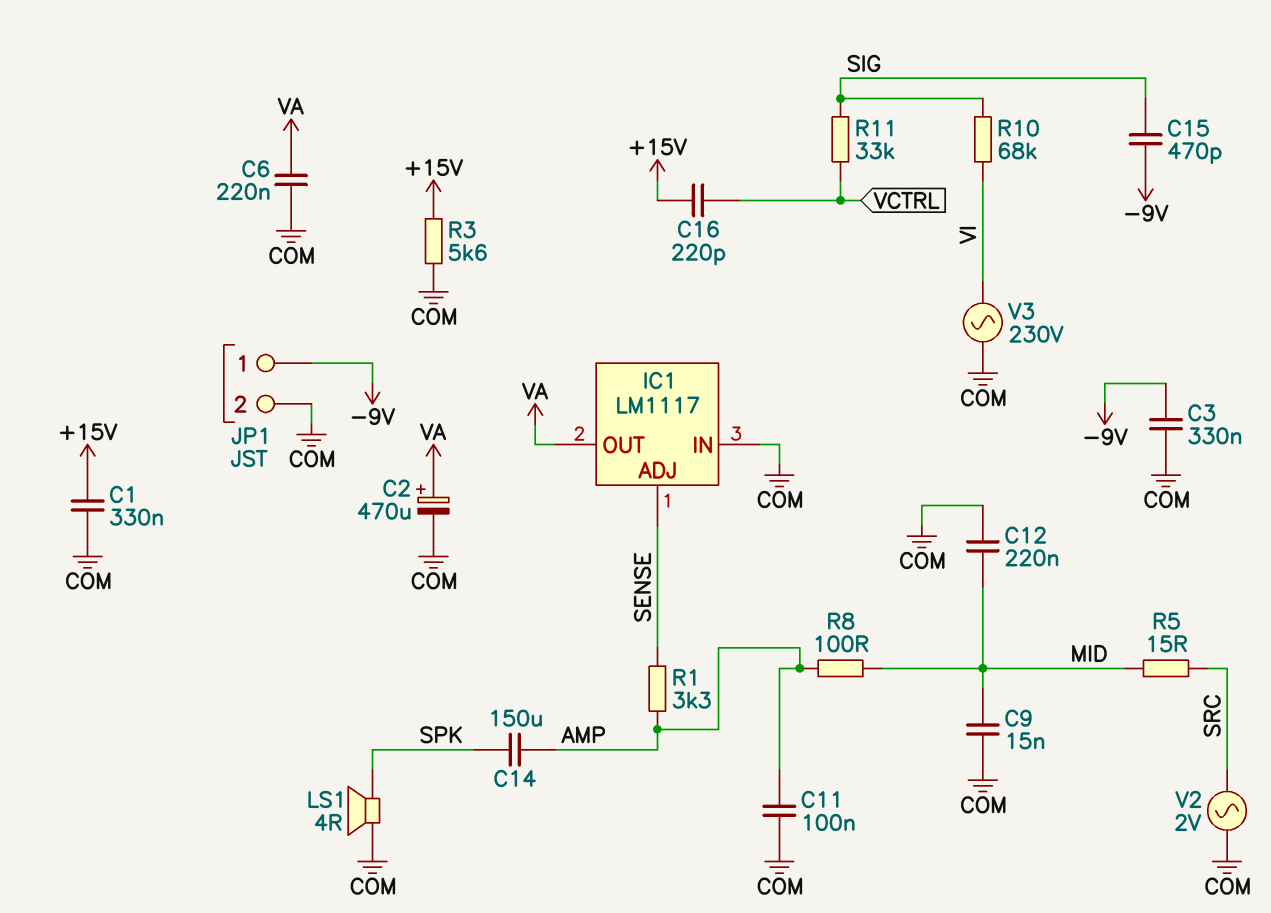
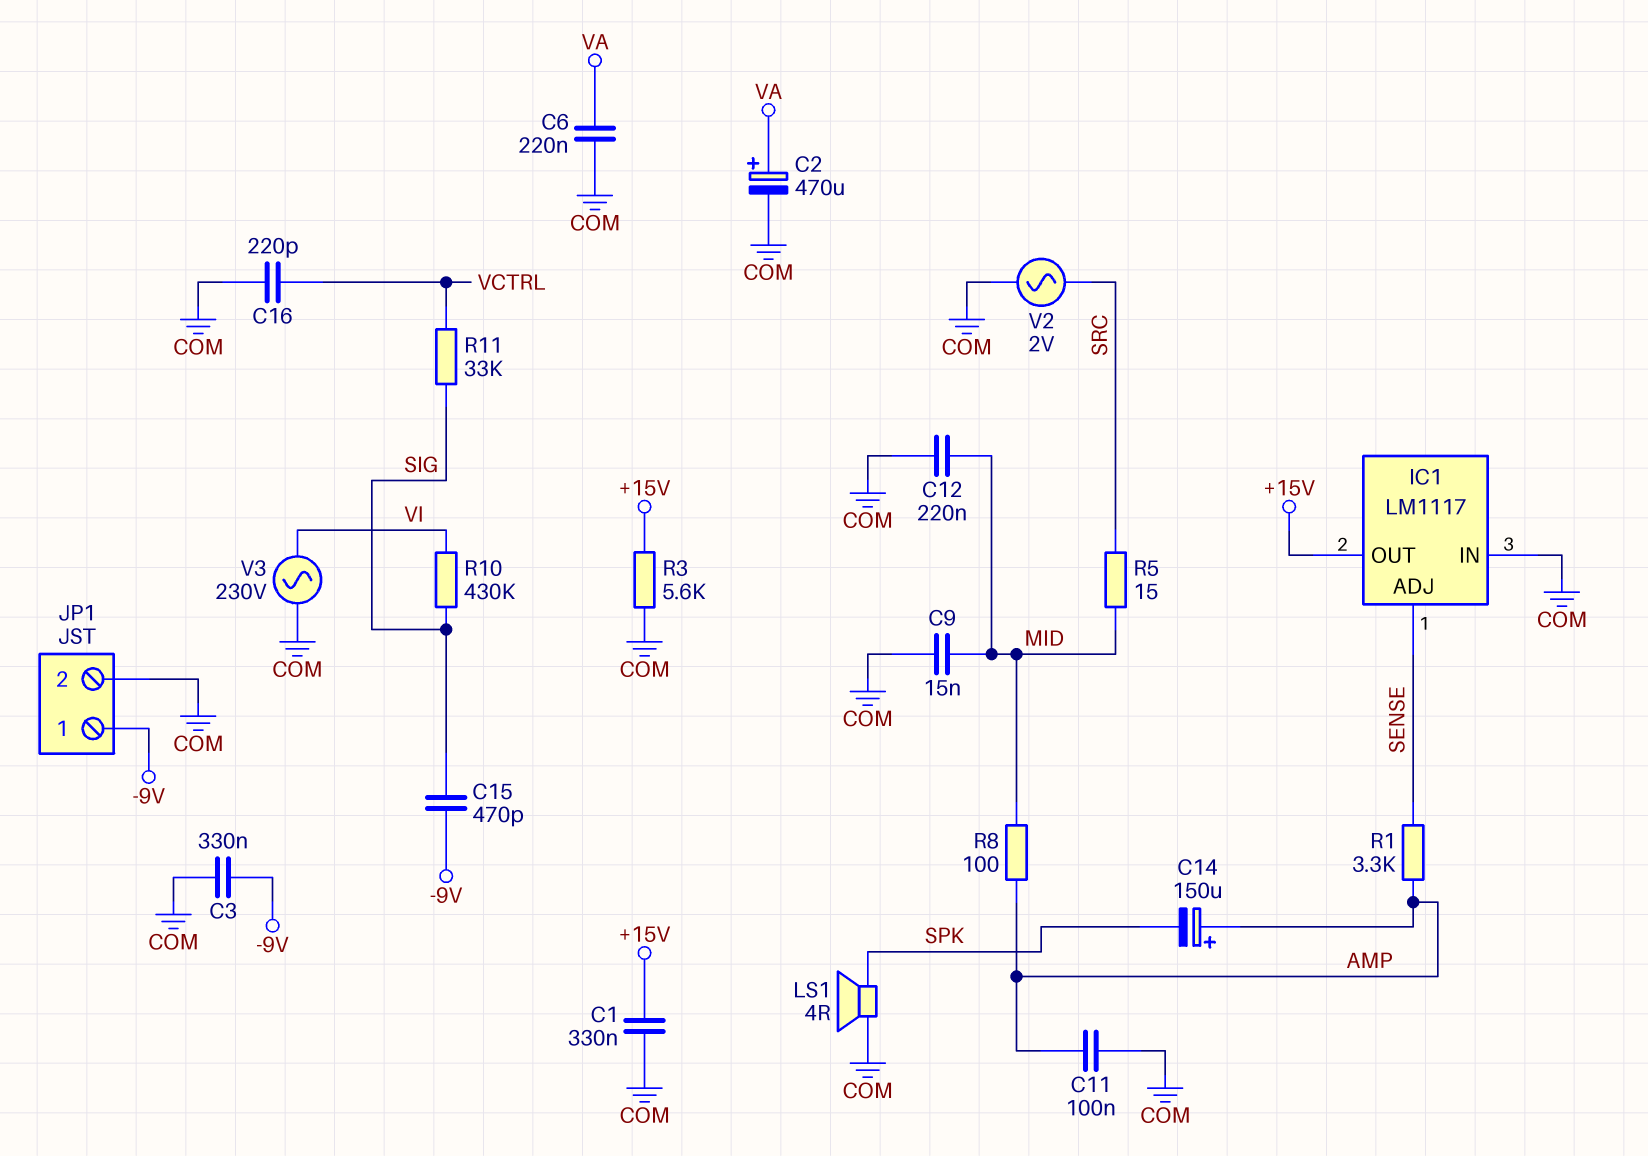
C14: 150uF (AMP, SPK) -> 150uF (plus AMP, minus SPK)
C16: 220pF (+15V, VCTRL) -> 220pF (COM, VCTRL)
IC1 pin OUT: VA -> +15V
R10: 68k (SIG, VI) -> 430k (SIG, VI)

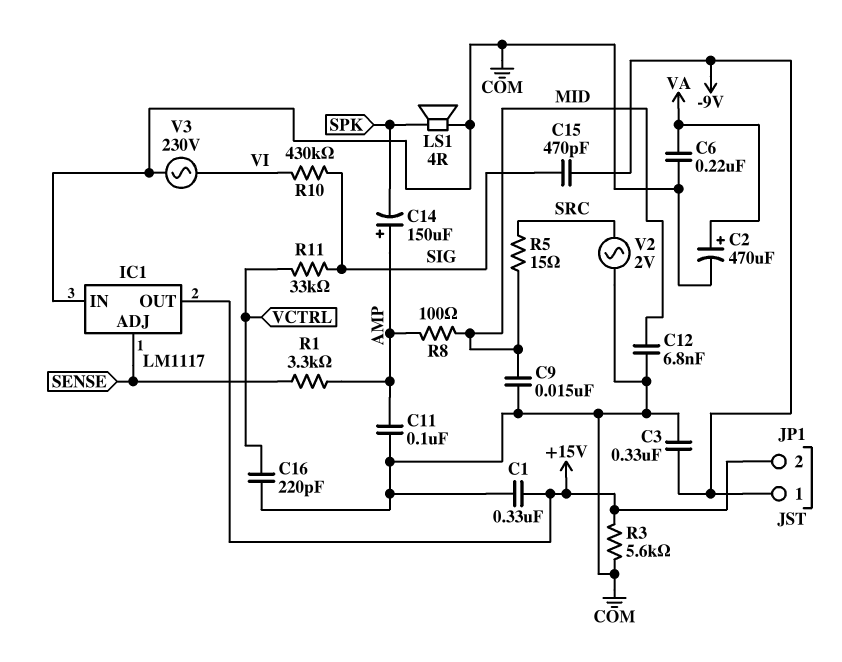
C12: 220nF (COM, MID) -> 6.8nF (COM, MID)
JP1 pin 2: COM -> +15V

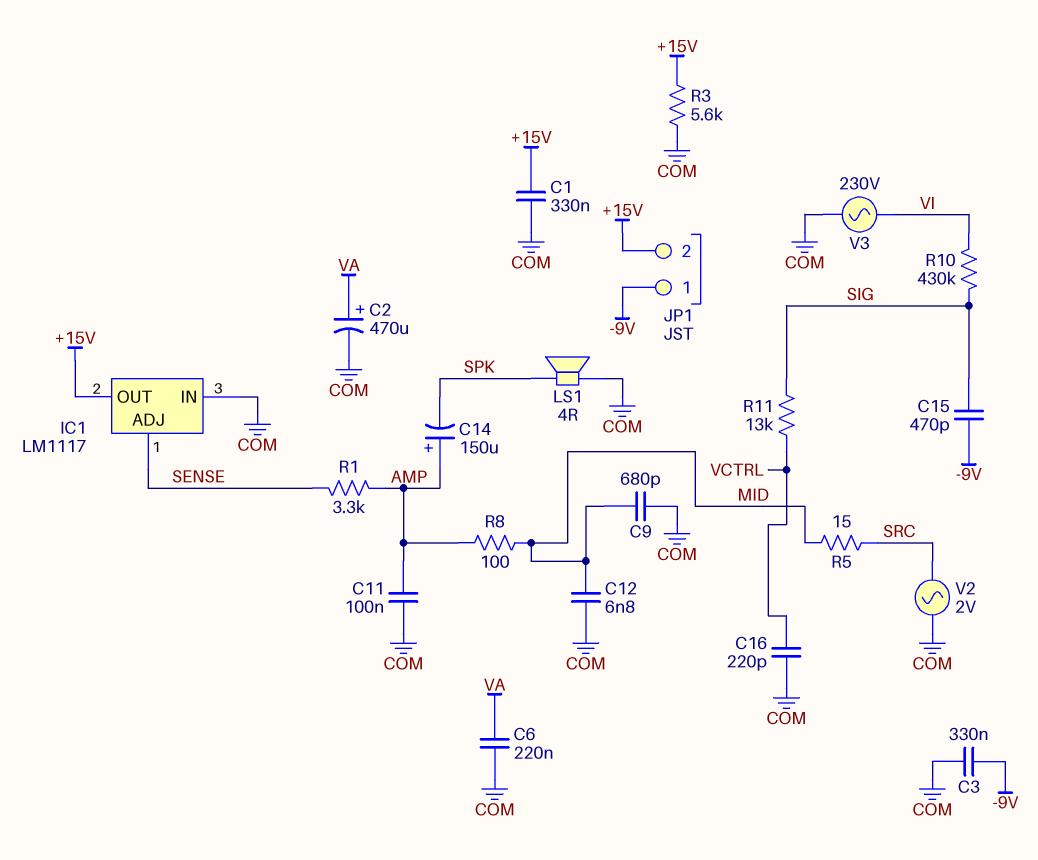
C9: 15nF (COM, MID) -> 680pF (COM, MID)
R11: 33k (SIG, VCTRL) -> 13k (SIG, VCTRL)

